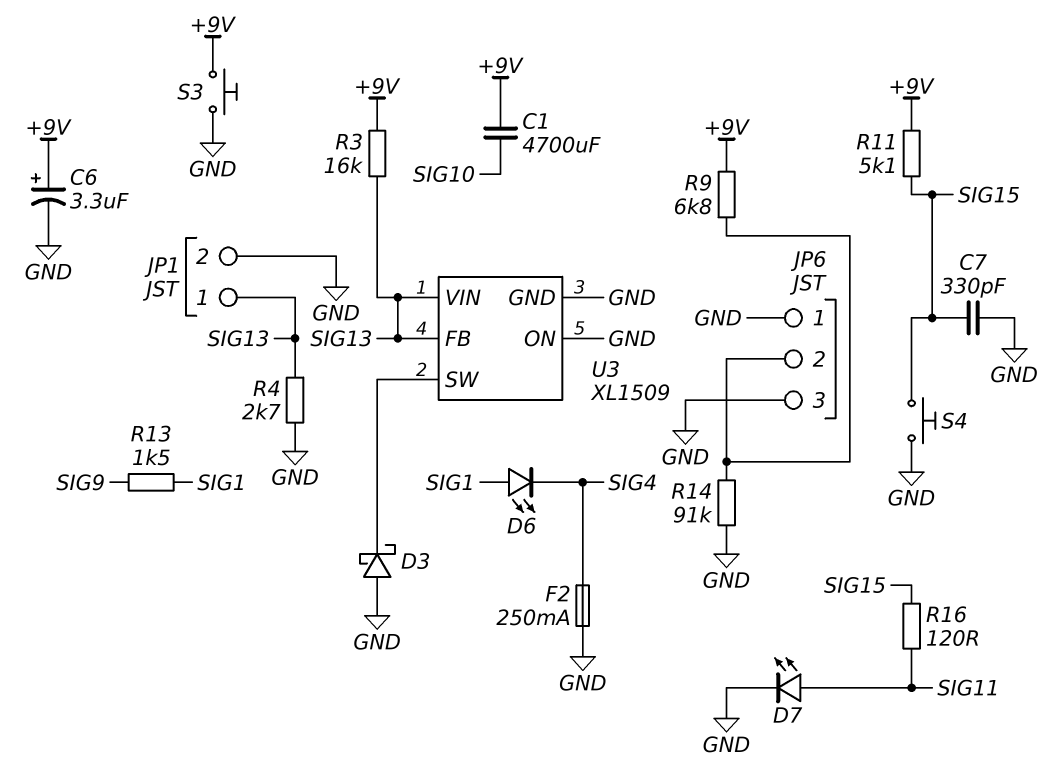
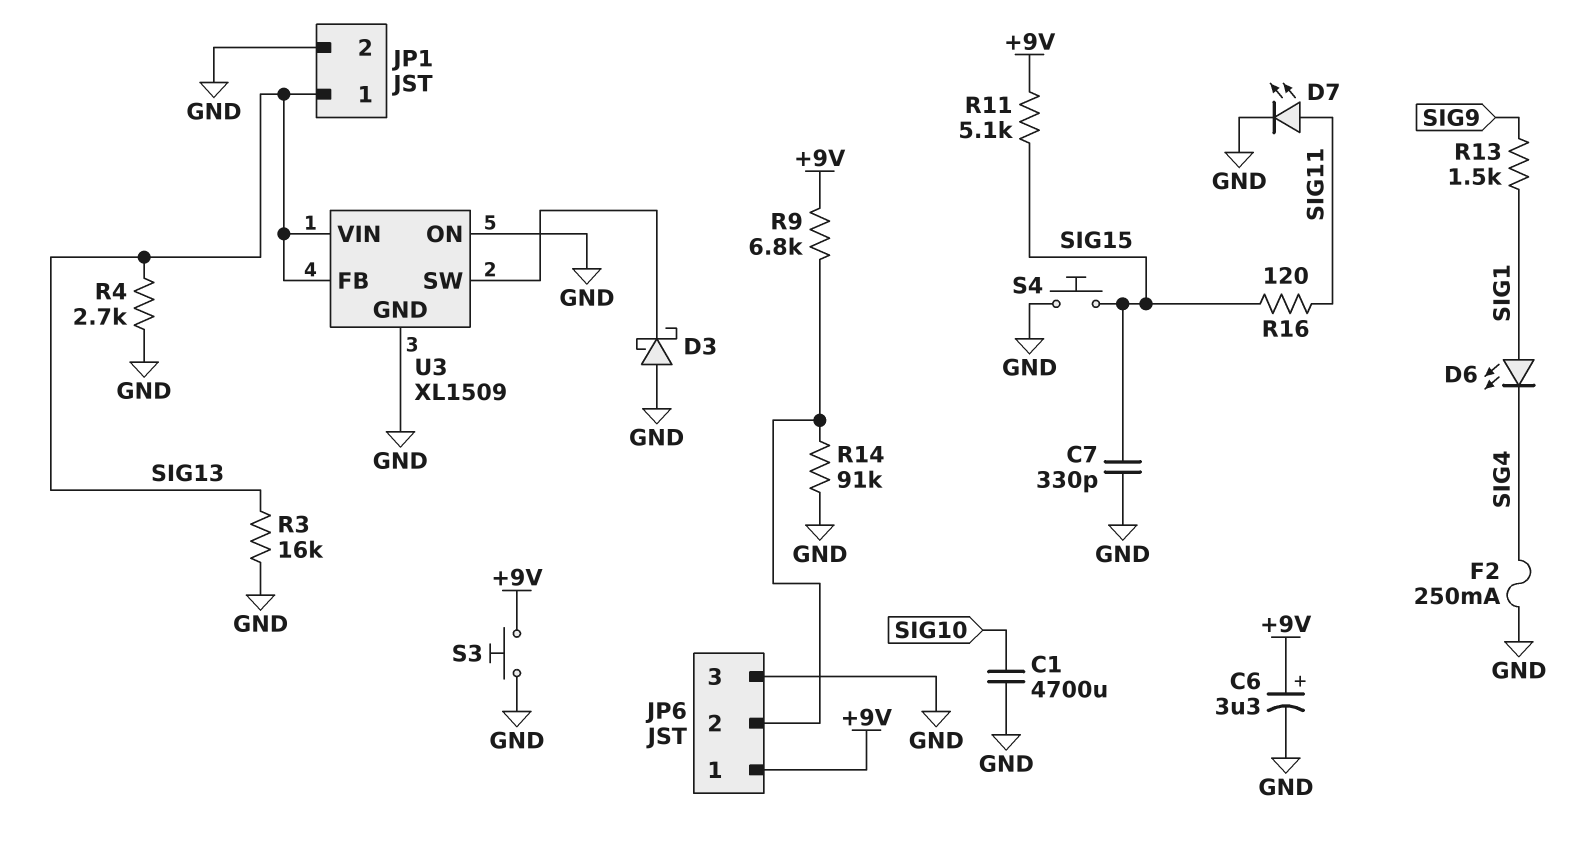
C1: 4700uF (+9V, SIG10) -> 4700uF (GND, SIG10)
JP6 pin 1: GND -> +9V
R3: 16k (+9V, SIG13) -> 16k (GND, SIG13)

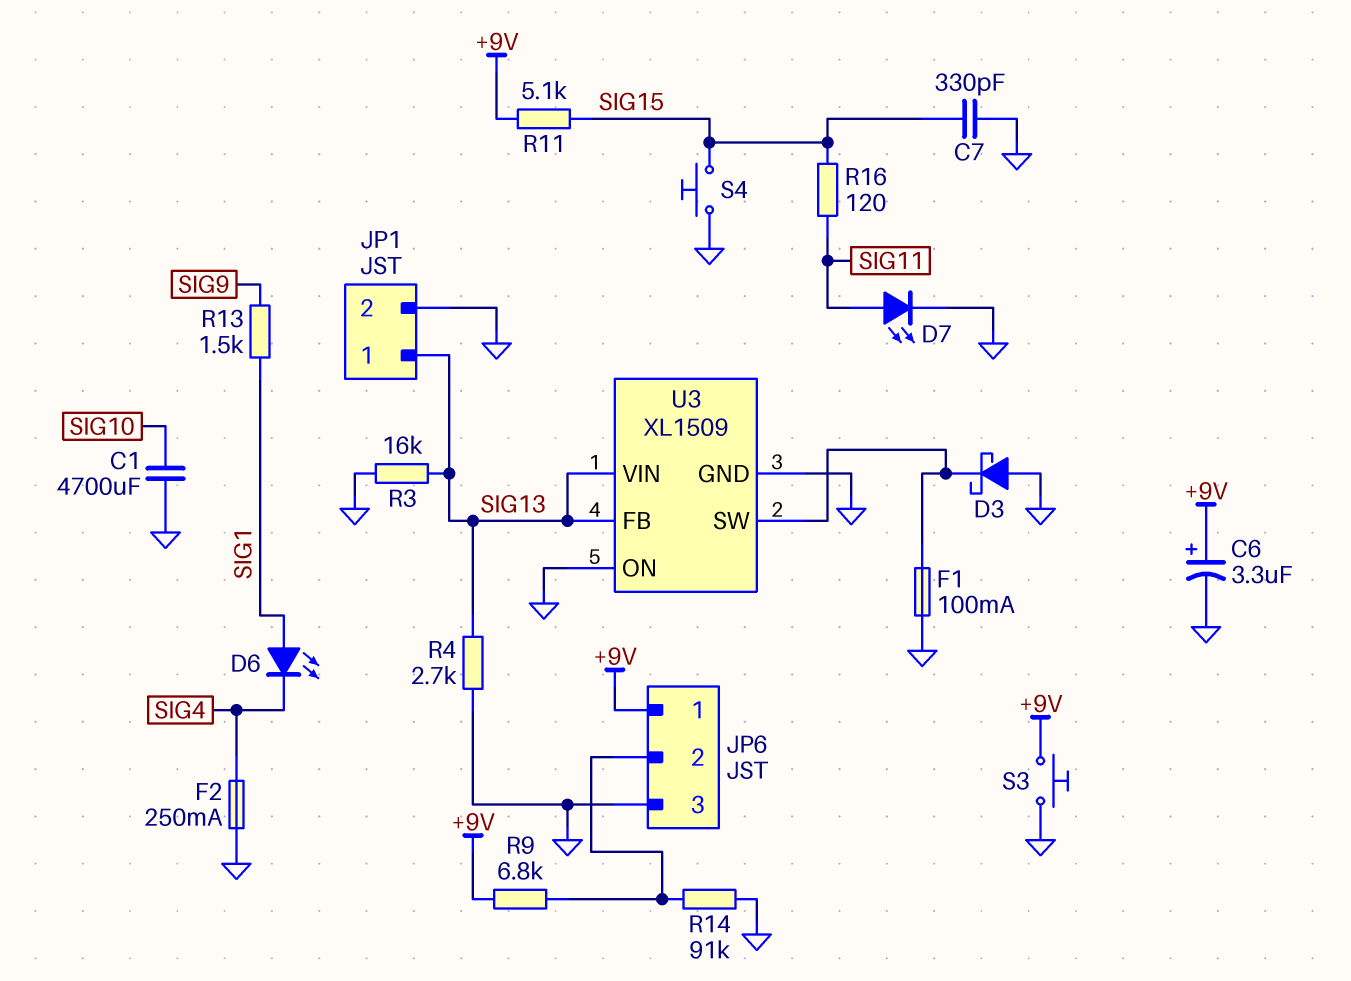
F1: none -> 100mA (GND, U3/SW)

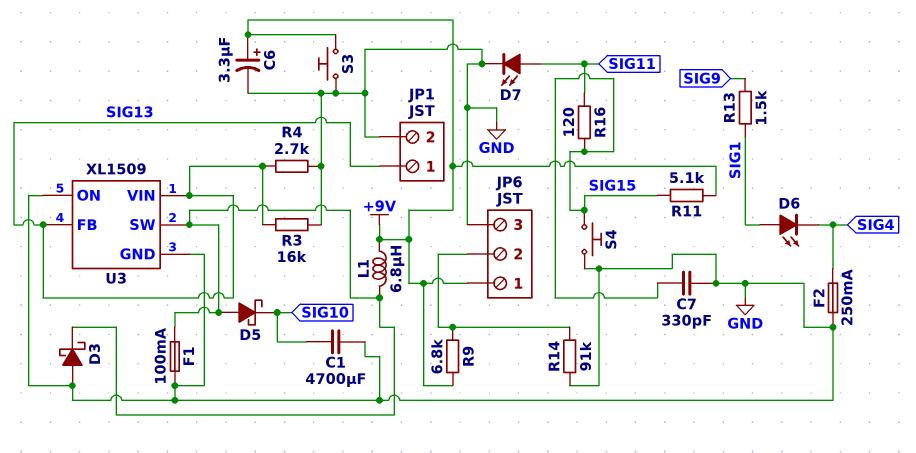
D5: none -> schottky (A U3/SW, K SIG10)
L1: none -> 6.8uH (+9V, U3/SW)

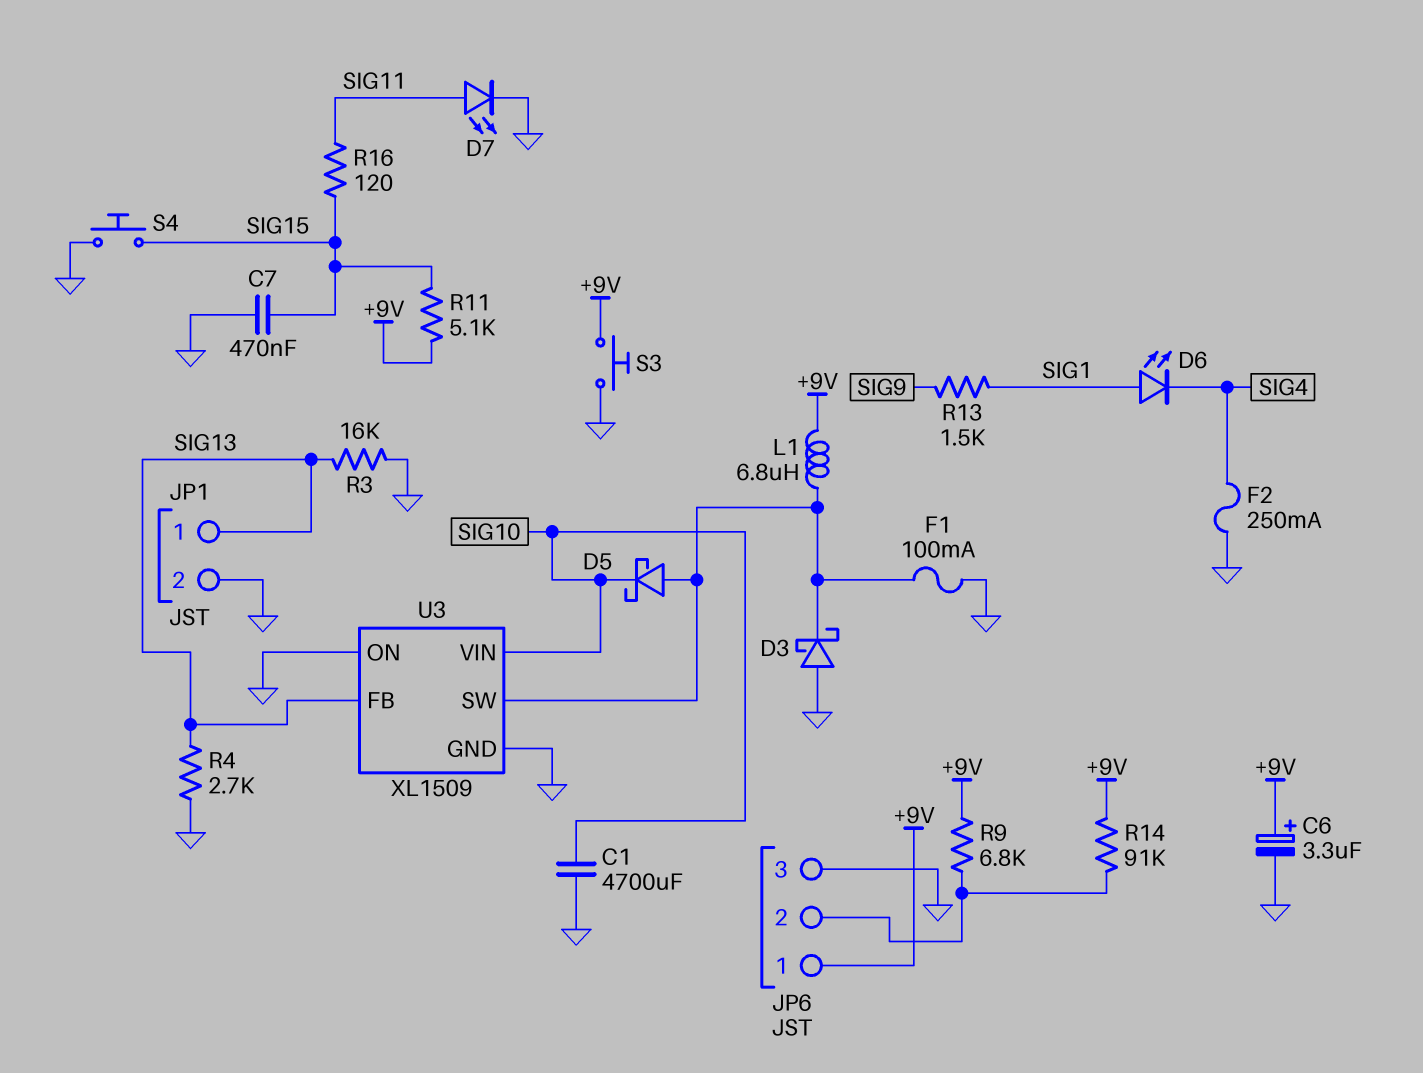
C7: 330pF (GND, SIG15) -> 470nF (GND, SIG15)
R14: 91k (GND, JP6/2) -> 91k (+9V, JP6/2)
U3 pin VIN: SIG13 -> SIG10

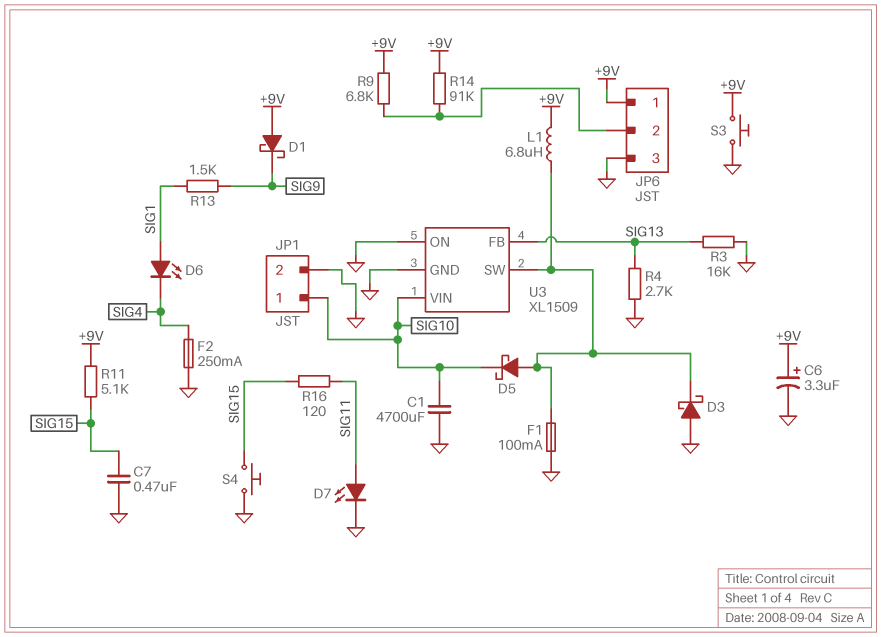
D1: none -> schottky (A +9V, K SIG9)
JP1 pin 1: SIG13 -> SIG10

